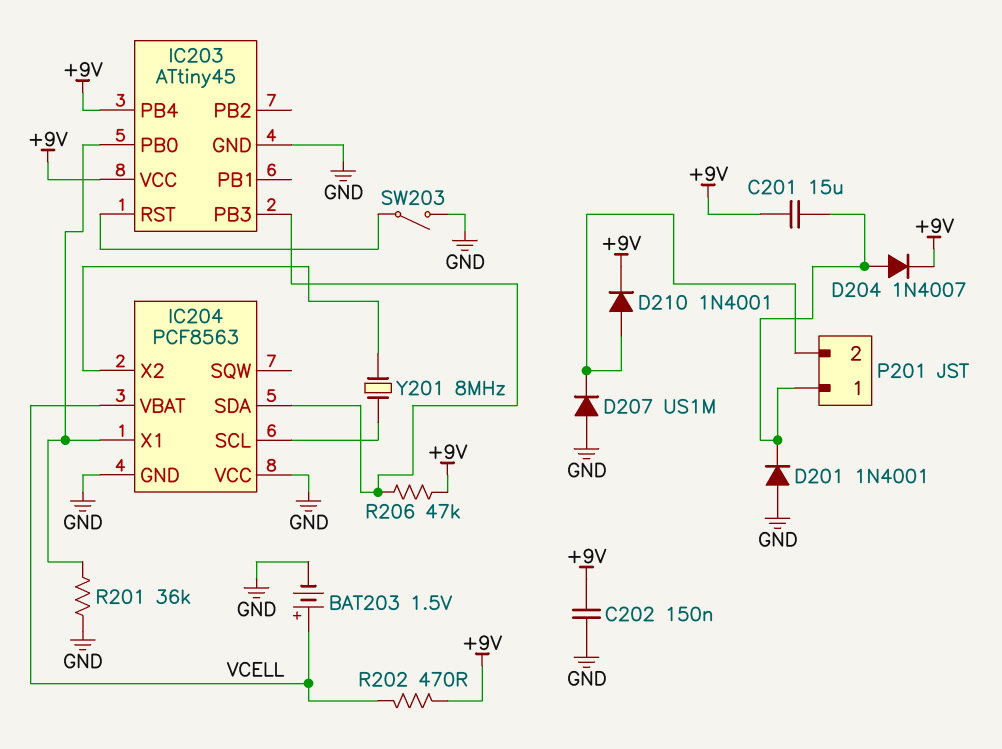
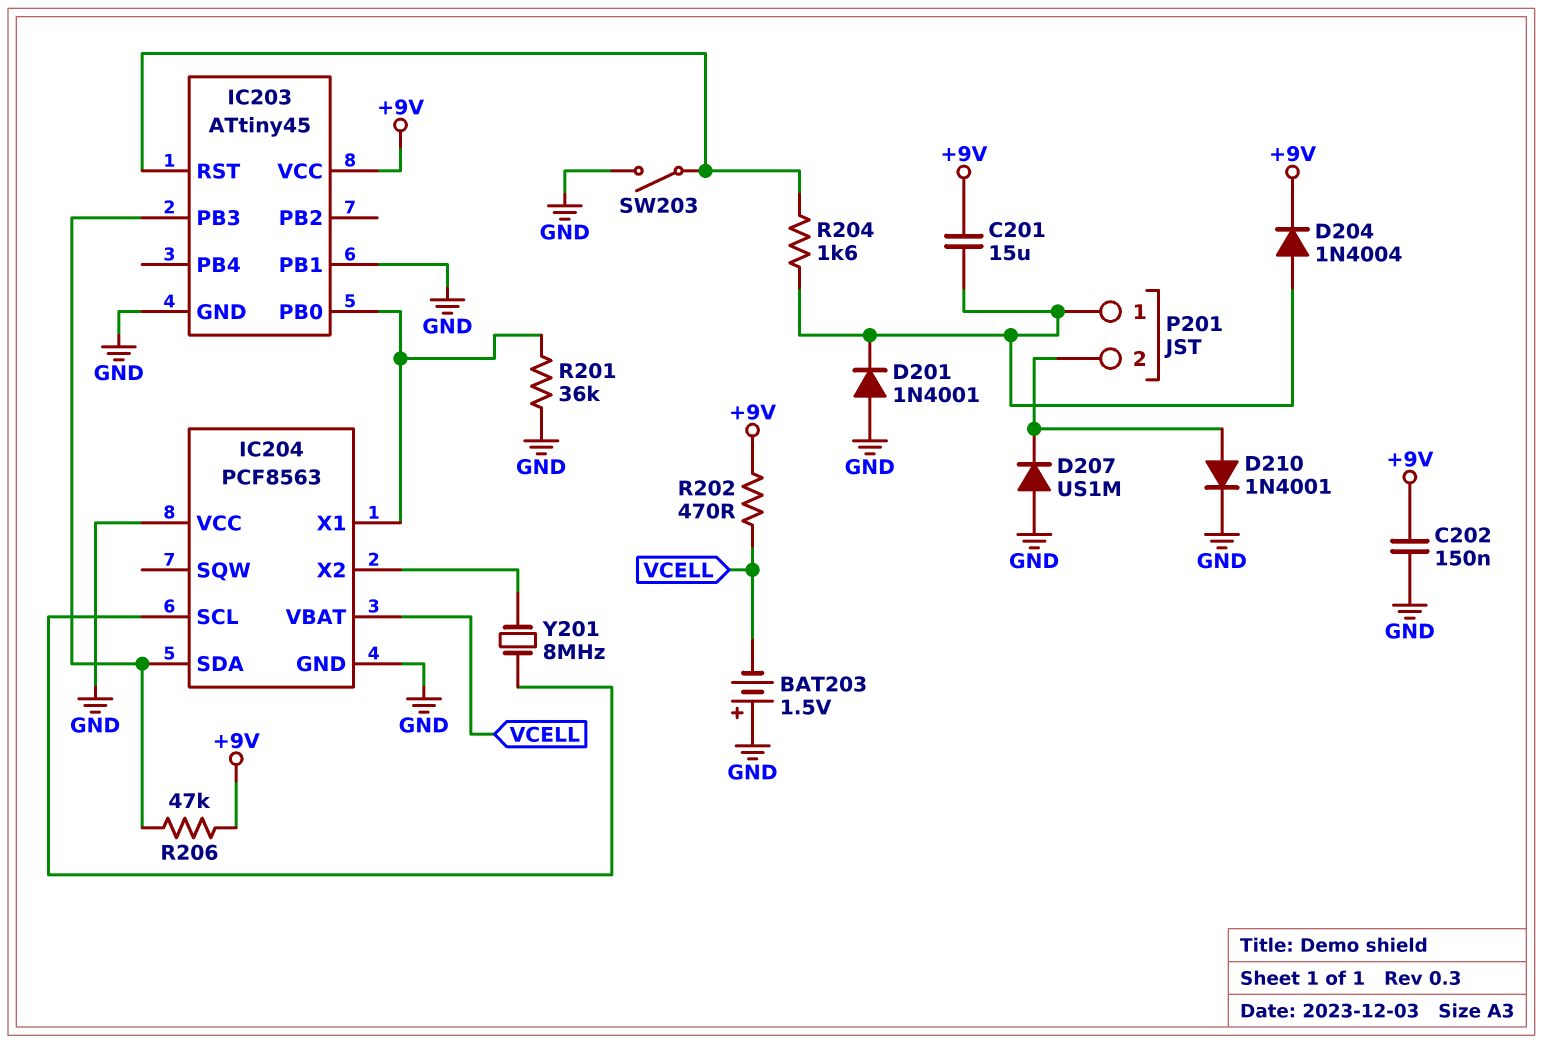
BAT203: 1.5V (plus VCELL, minus GND) -> 1.5V (plus GND, minus VCELL)
D204: diode 1N4007 (A P201/1, K +9V) -> diode 1N4004 (A P201/1, K +9V)
D210: diode 1N4001 (A P201/2, K +9V) -> diode 1N4001 (A P201/2, K GND)
IC203 pin PB1: none -> GND
IC203 pin PB4: +9V -> none
R204: none -> 1.6k (IC203/RST, P201/1)

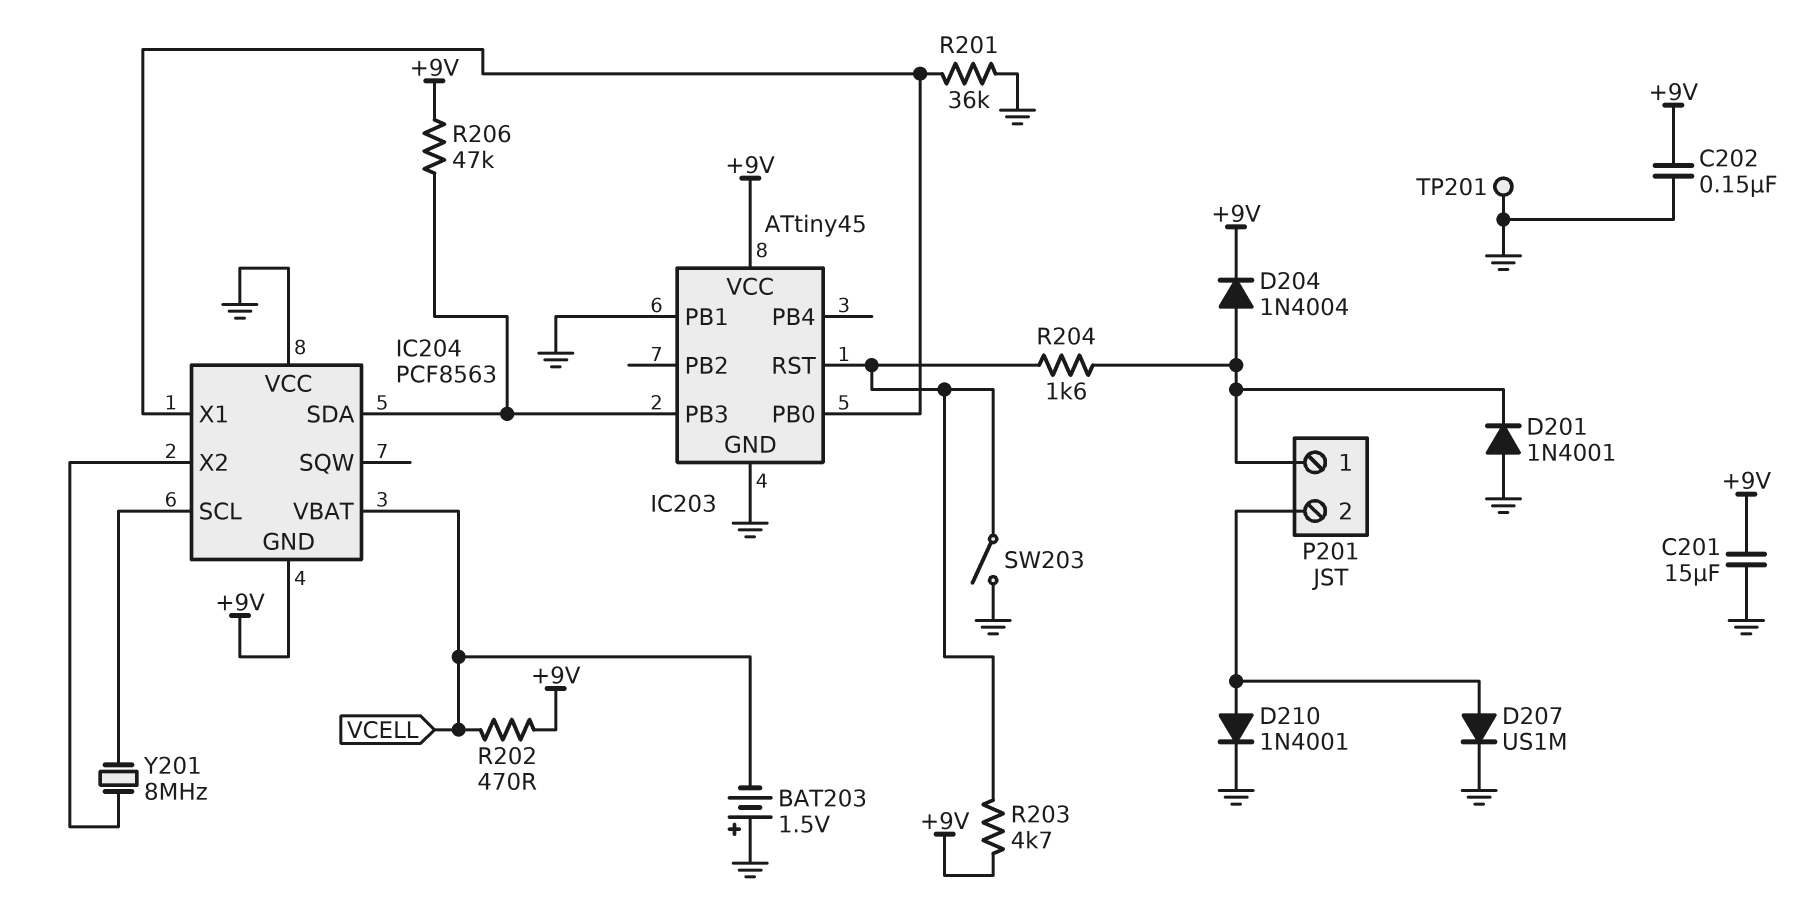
C201: 15uF (+9V, P201/1) -> 15uF (+9V, GND)
D207: diode US1M (A GND, K P201/2) -> diode US1M (A P201/2, K GND)
IC204 pin GND: GND -> +9V
R203: none -> 4.7k (+9V, IC203/RST)
TP201: none -> test point (GND)

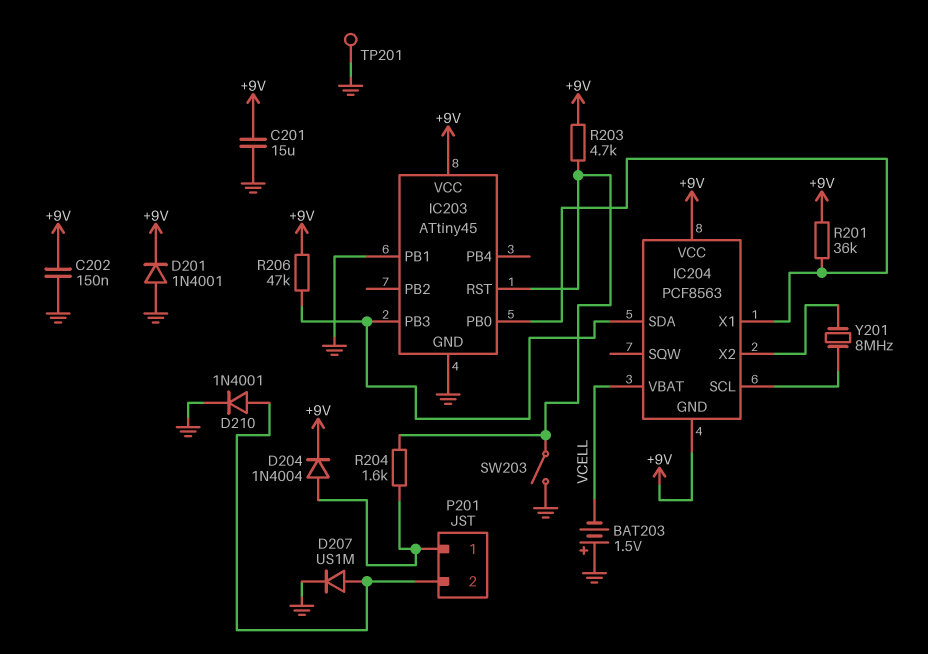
D201: diode 1N4001 (A GND, K P201/1) -> diode 1N4001 (A GND, K +9V)
IC204 pin VCC: GND -> +9V
R201: 36k (GND, IC203/PB0) -> 36k (+9V, IC203/PB0)
R202: 470 (+9V, VCELL) -> none

